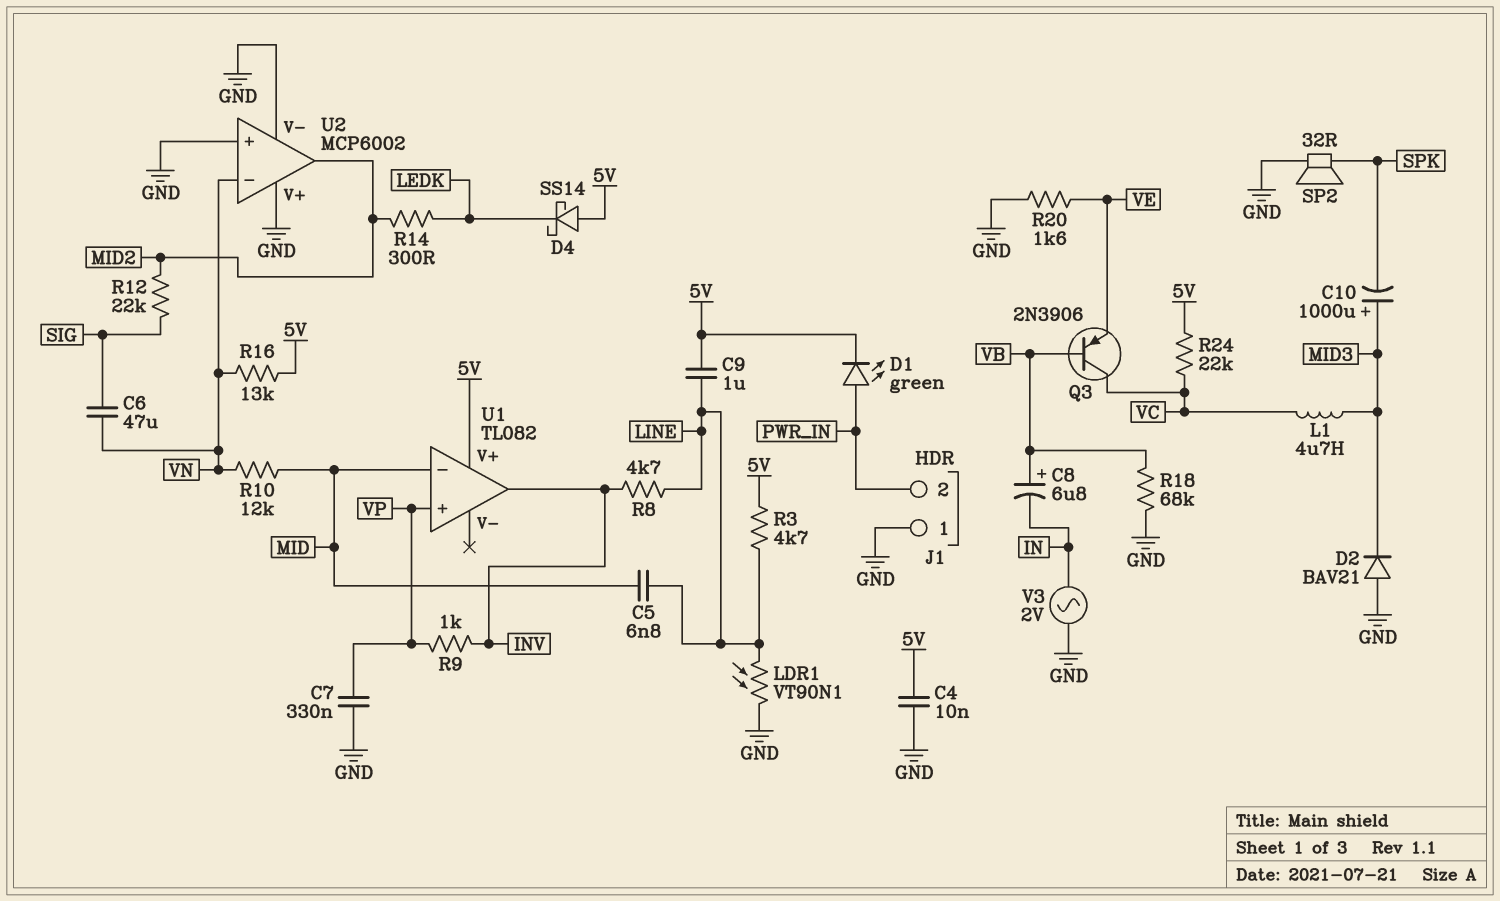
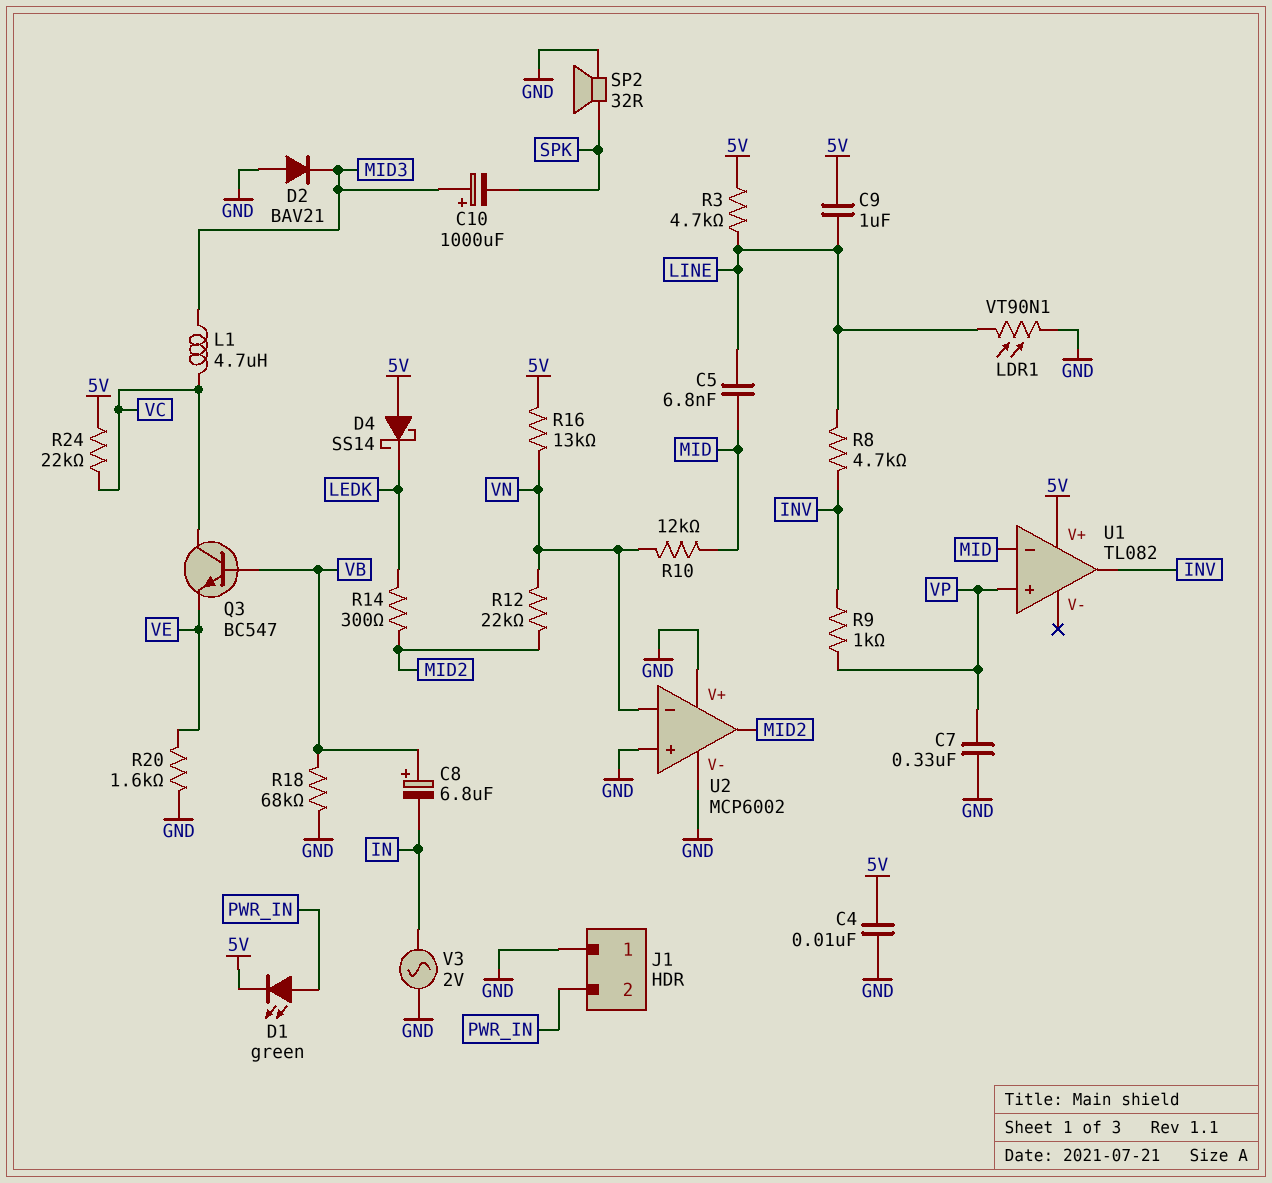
C6: 47uF (SIG, VN) -> none
Q3: PNP 2N3906 (B VB, C VC, E VE) -> NPN BC547 (B VB, C VC, E VE)
R12: 22k (MID2, SIG) -> 22k (MID2, VN)

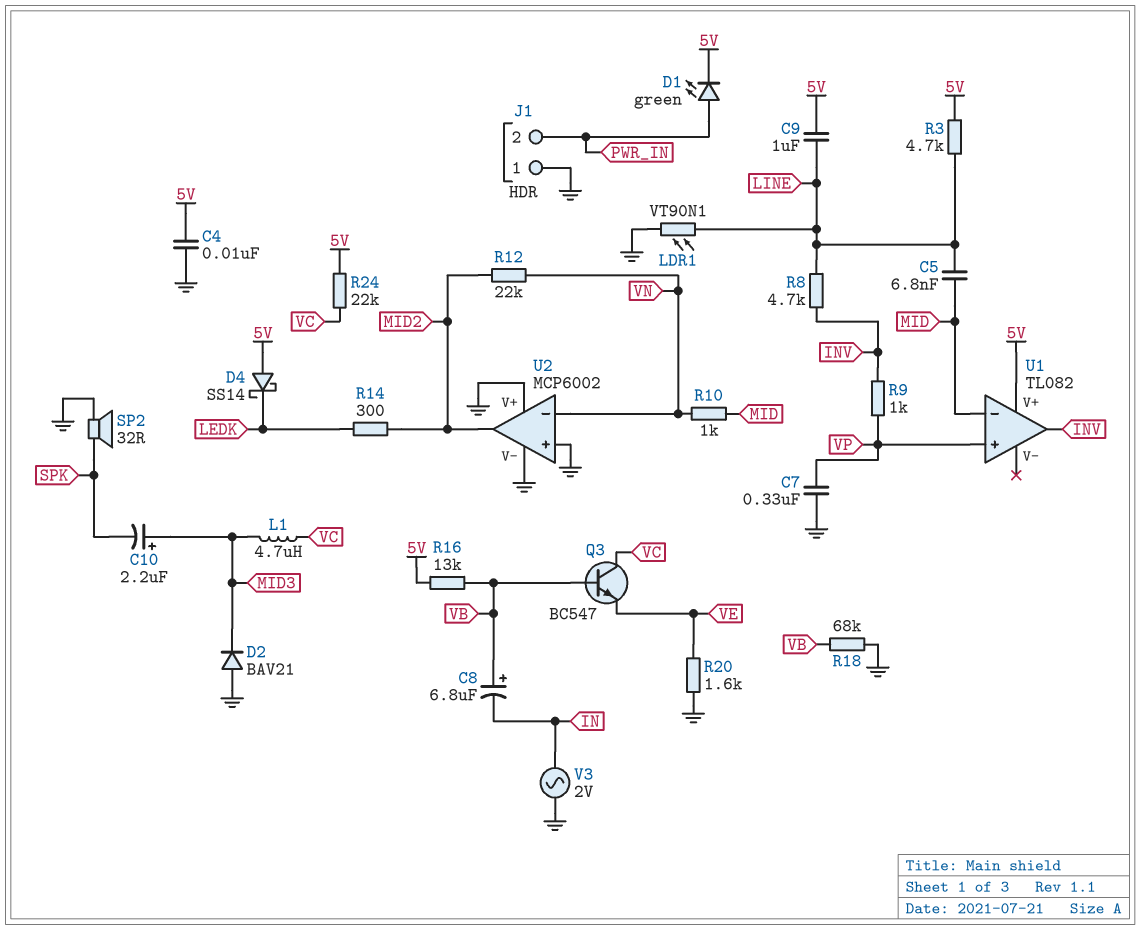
C10: 1000uF (plus MID3, minus SPK) -> 2.2uF (plus MID3, minus SPK)
R10: 12k (MID, VN) -> 1k (MID, VN)
R16: 13k (5V, VN) -> 13k (5V, VB)

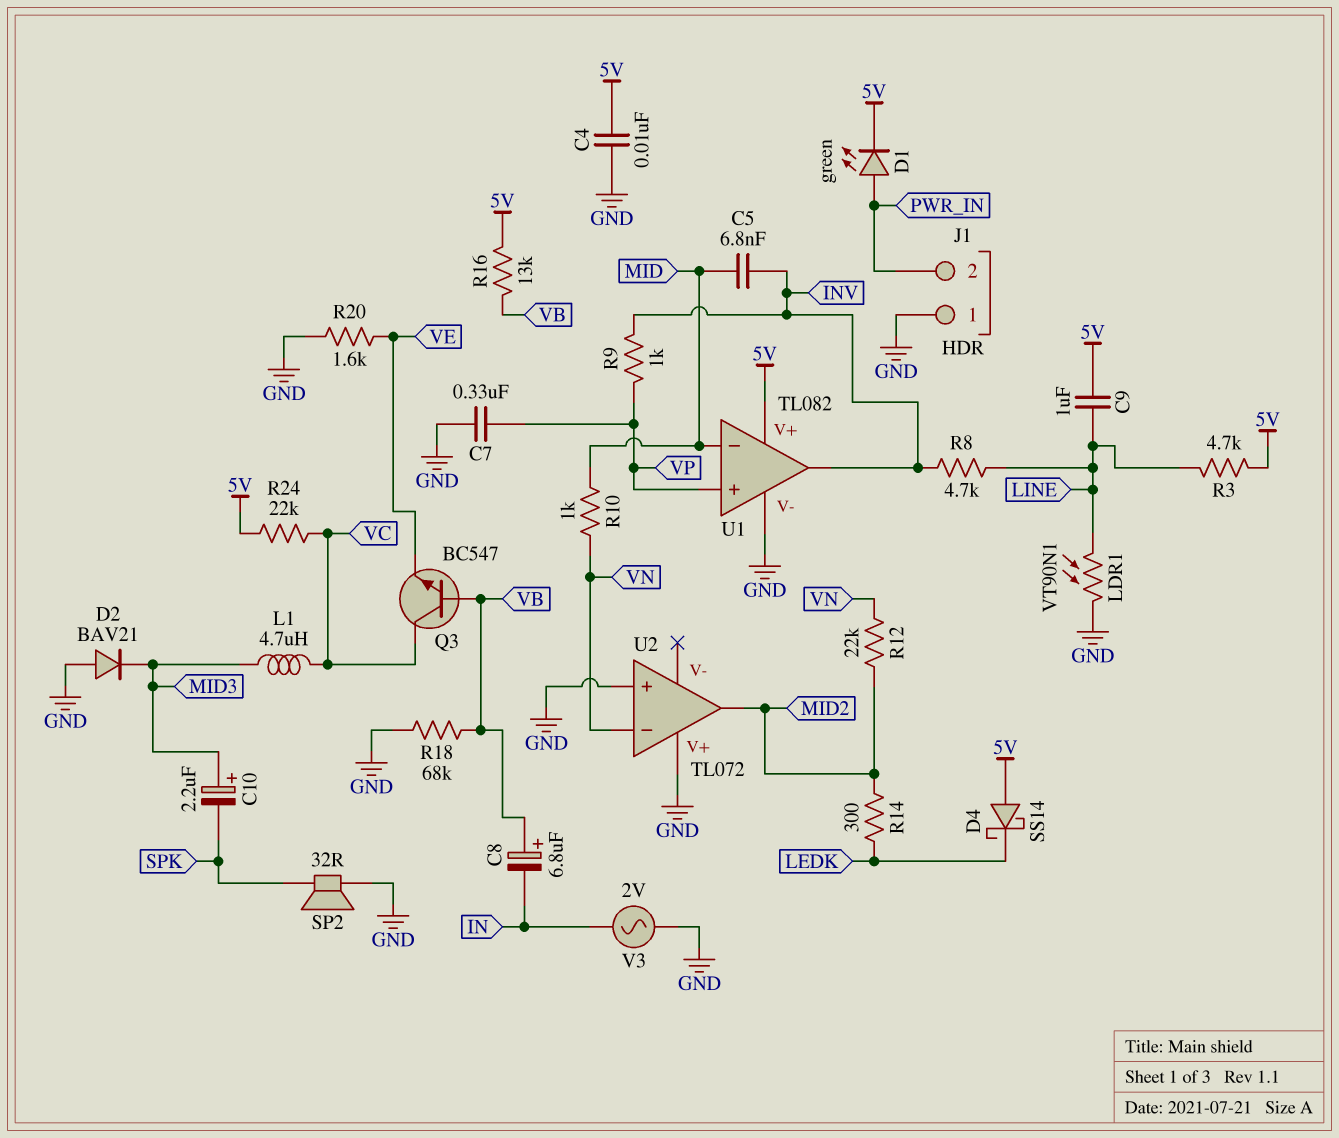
C5: 6.8nF (LINE, MID) -> 6.8nF (INV, MID)
U1 pin V-: none -> GND
U2: MCP6002 -> TL072
U2 pin V-: GND -> none

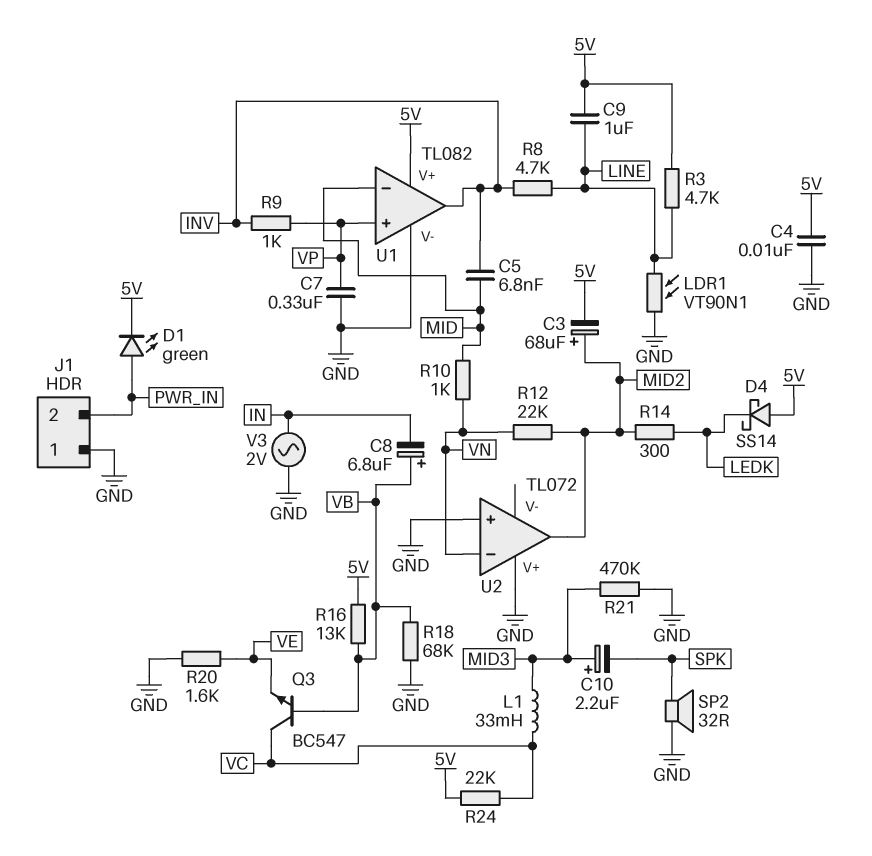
C3: none -> 68uF (plus MID2, minus 5V)
D2: diode BAV21 (A GND, K MID3) -> none
L1: 4.7uH (MID3, VC) -> 33mH (MID3, VC)
R21: none -> 470k (GND, MID3)

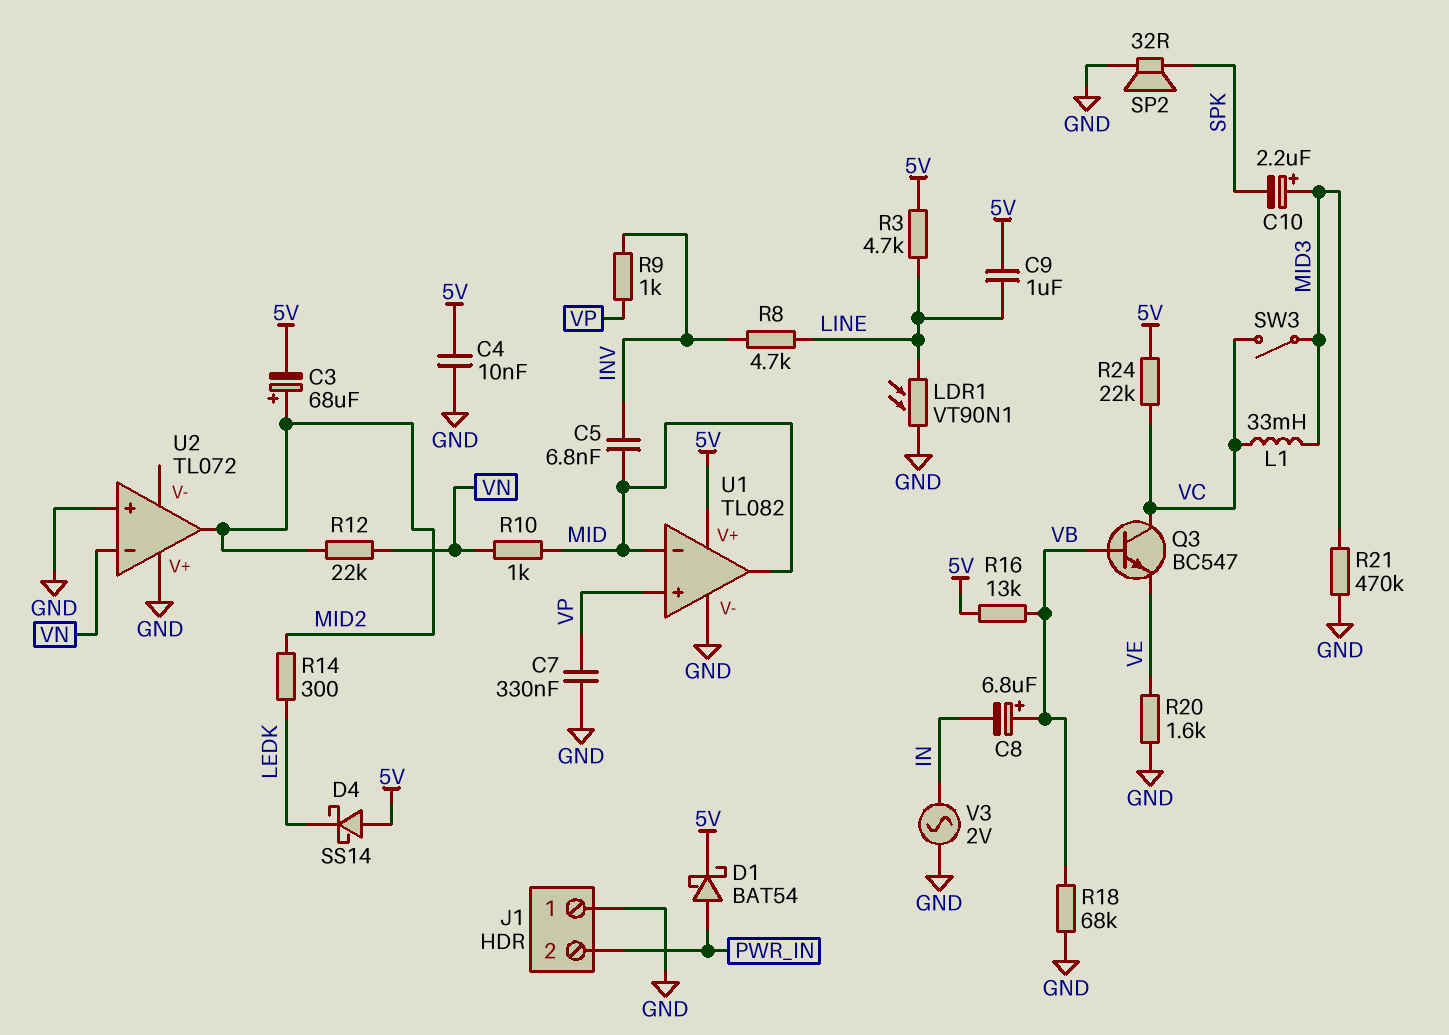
D1: LED green (A PWR_IN, K 5V) -> schottky BAT54 (A PWR_IN, K 5V)
SW3: none -> switch (MID3, VC)
U1 pin out: INV -> MID

